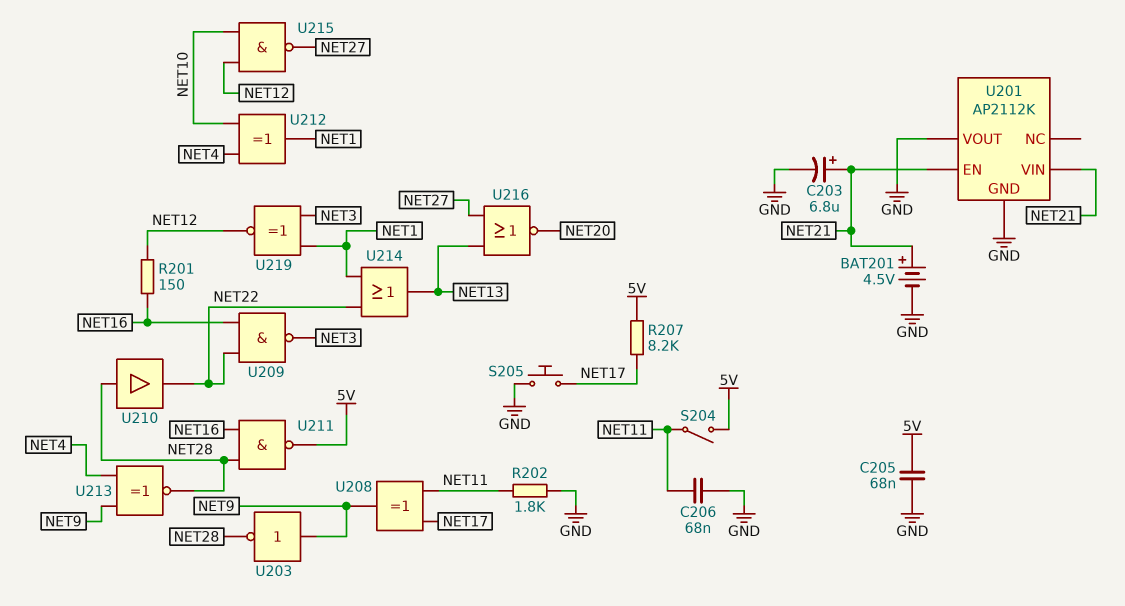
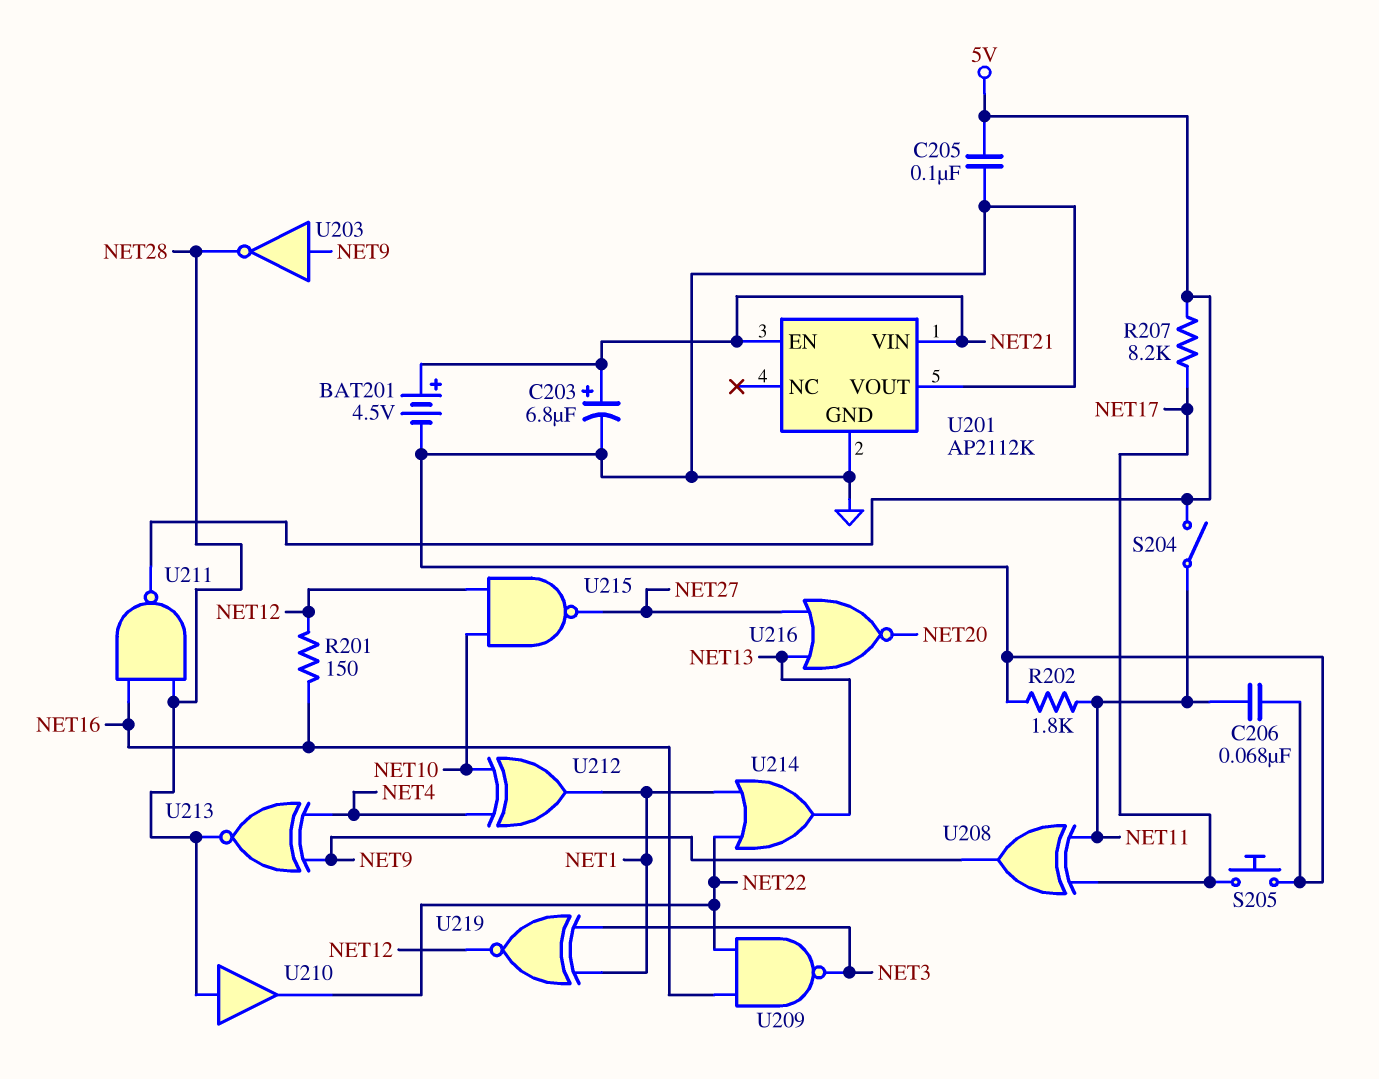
C205: 68nF (5V, GND) -> 100nF (5V, GND)

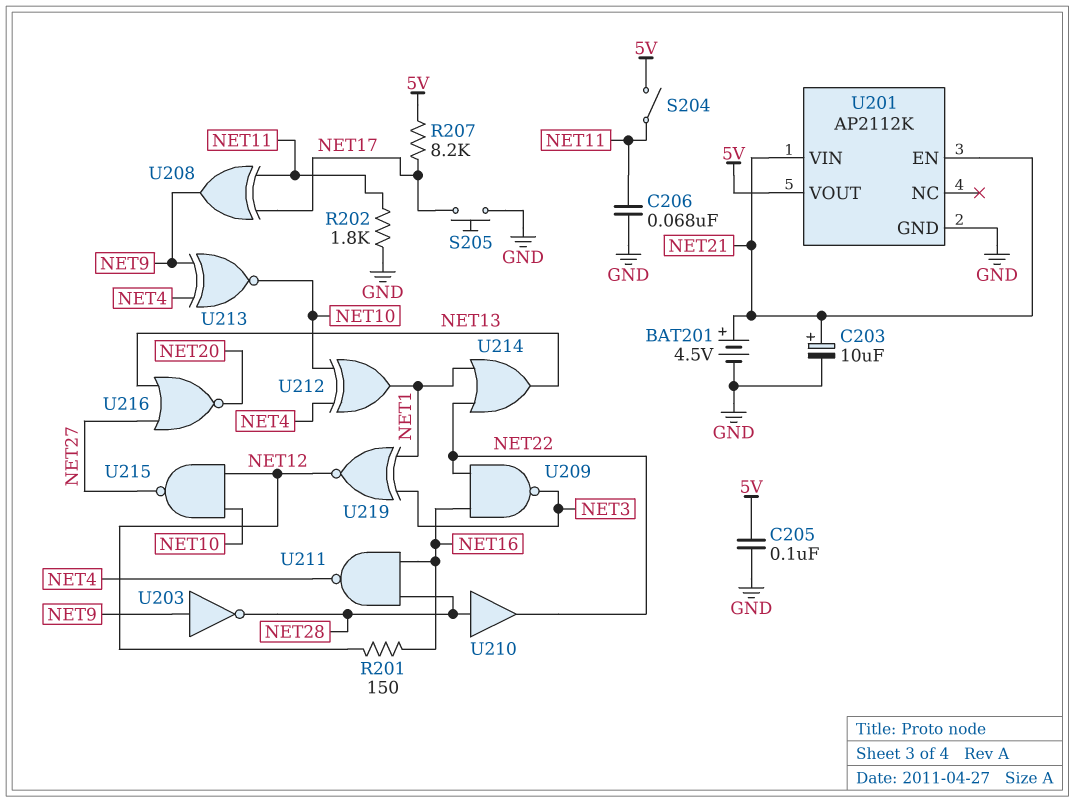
C203: 6.8uF (plus NET21, minus GND) -> 10uF (plus NET21, minus GND)
U201 pin VOUT: GND -> 5V
U211: NAND (in NET16, in NET28, out 5V) -> NAND (in NET16, in NET28, out NET4)
U213: XNOR (in NET4, in NET9, out NET28) -> XNOR (in NET4, in NET9, out NET10)

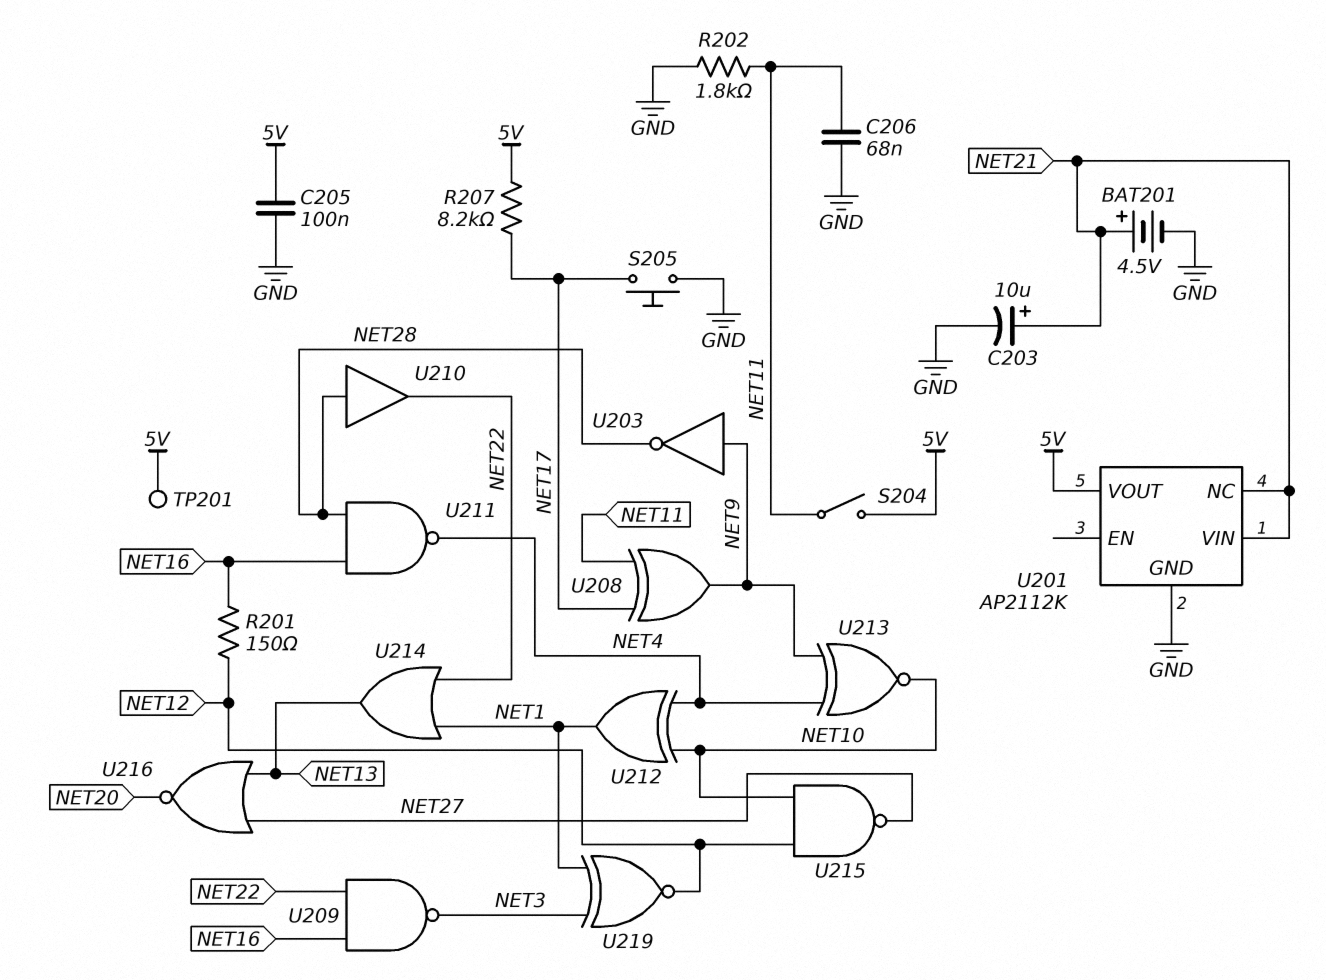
TP201: none -> test point (5V)
U201 pin EN: NET21 -> none
U201 pin NC: none -> NET21

